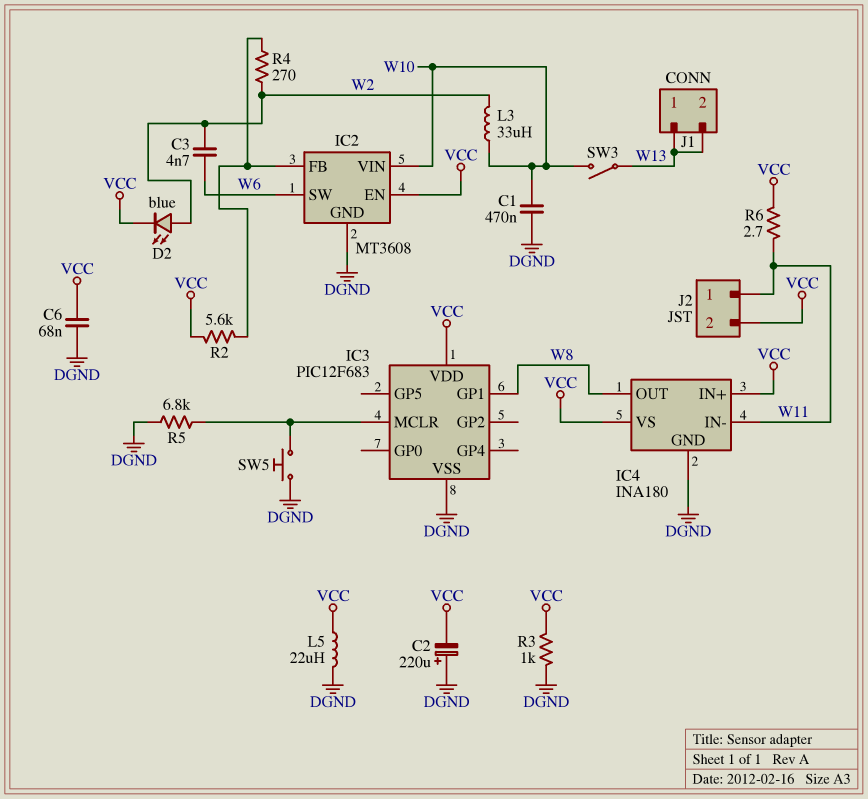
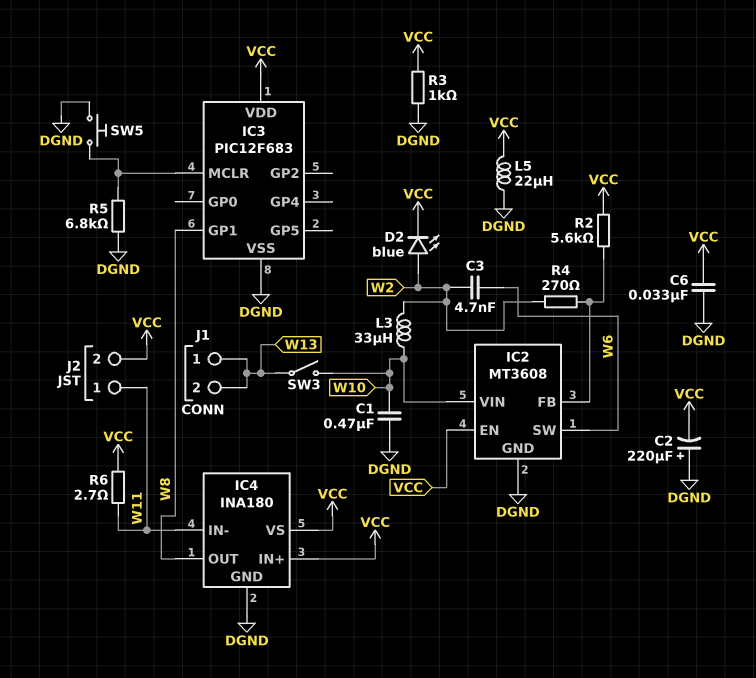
C6: 68nF (DGND, VCC) -> 33nF (DGND, VCC)

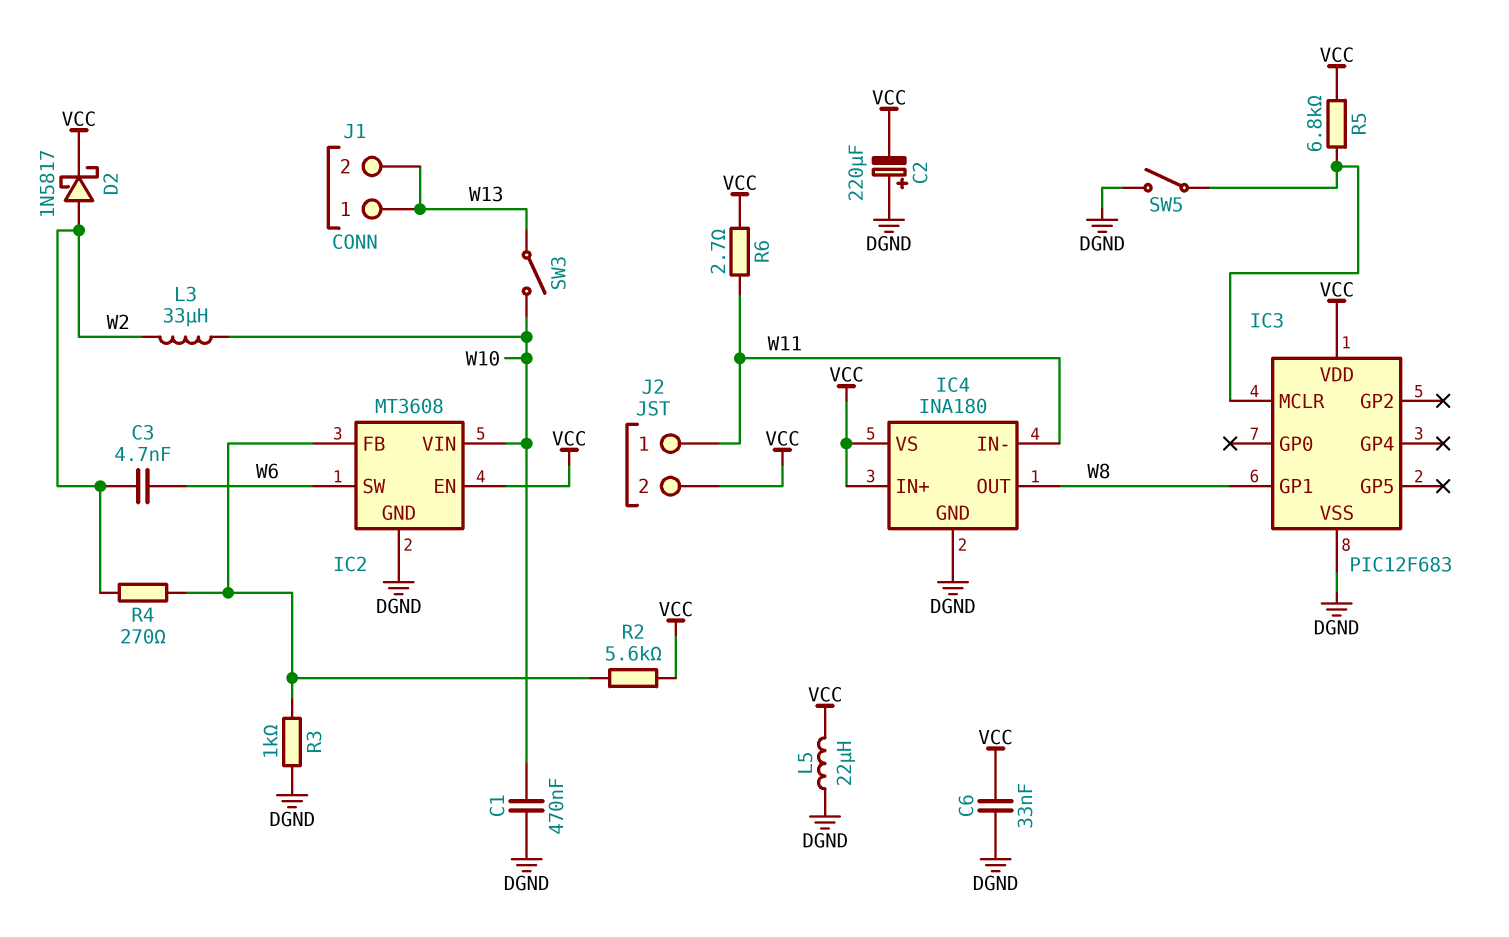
D2: LED blue (A W2, K VCC) -> schottky 1N5817 (A W2, K VCC)
R3: 1k (DGND, VCC) -> 1k (DGND, IC2/FB)
R5: 6.8k (DGND, IC3/MCLR) -> 6.8k (IC3/MCLR, VCC)
SW5: button (DGND, IC3/MCLR) -> switch (DGND, IC3/MCLR)

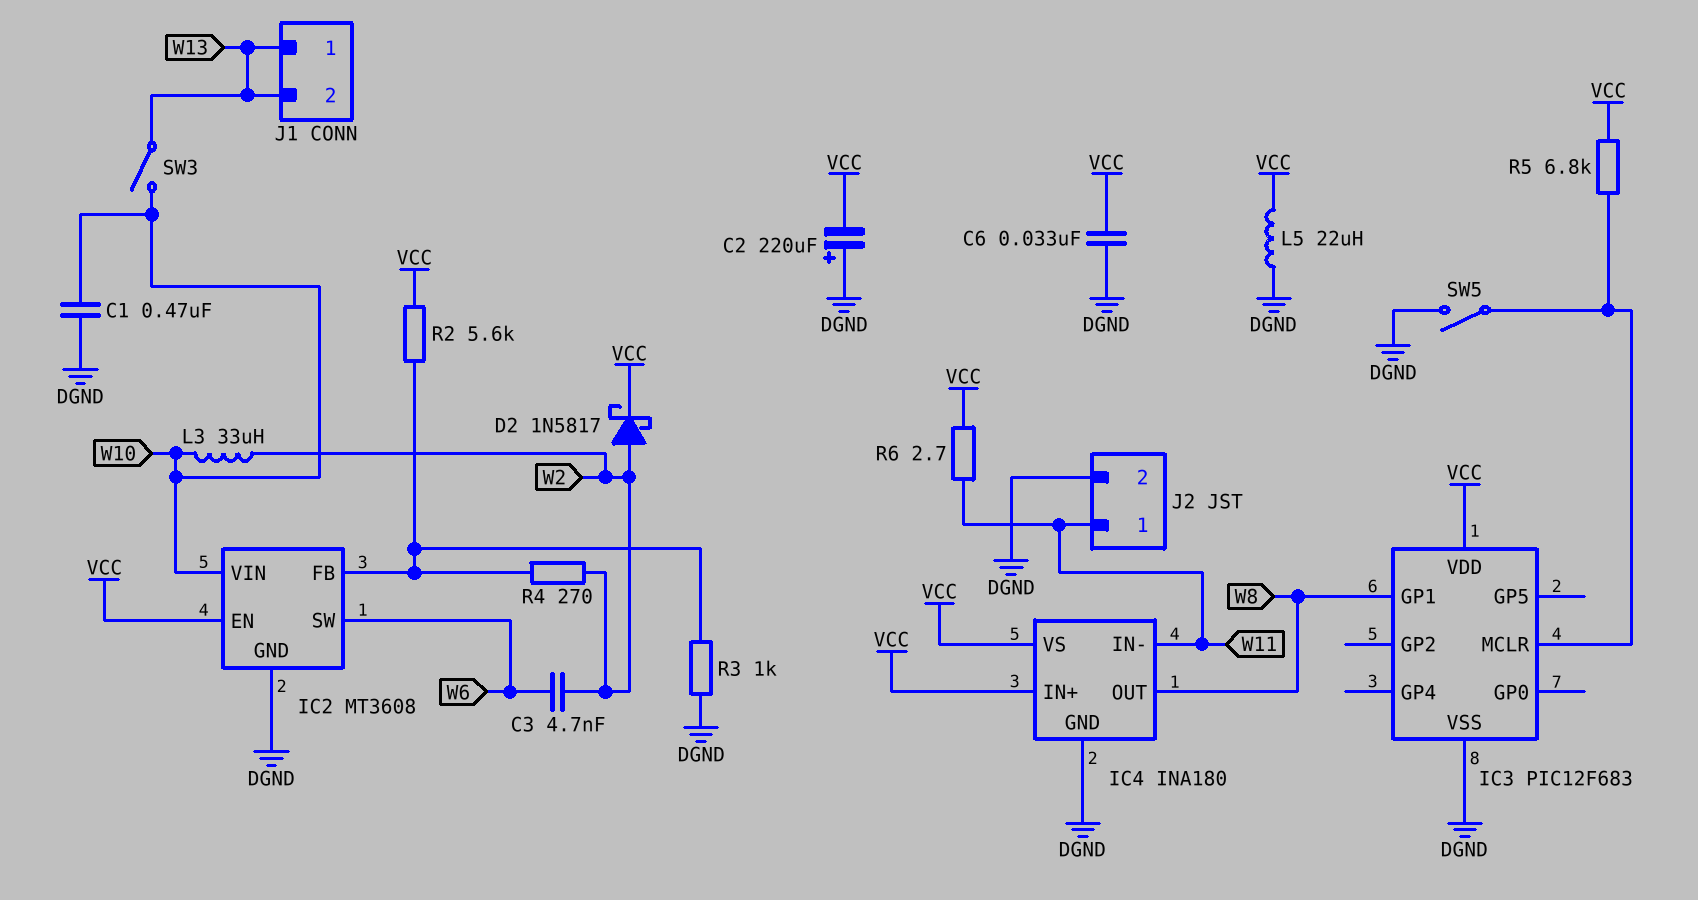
J2 pin 2: VCC -> DGND

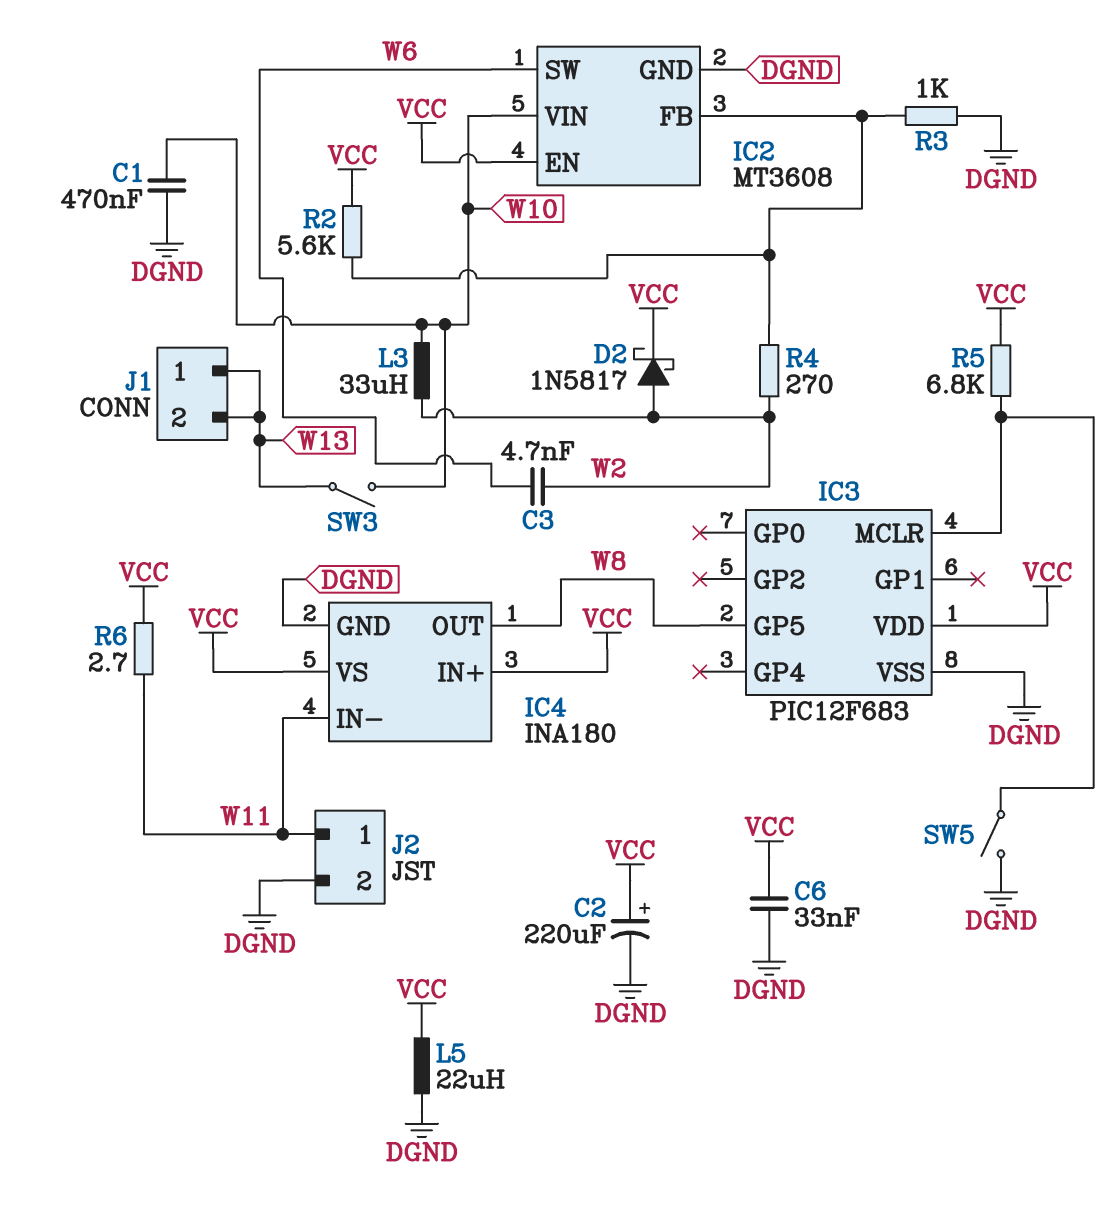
C2: 220uF (plus DGND, minus VCC) -> 220uF (plus VCC, minus DGND)
IC3 pin GP1: W8 -> none
IC3 pin GP5: none -> W8

